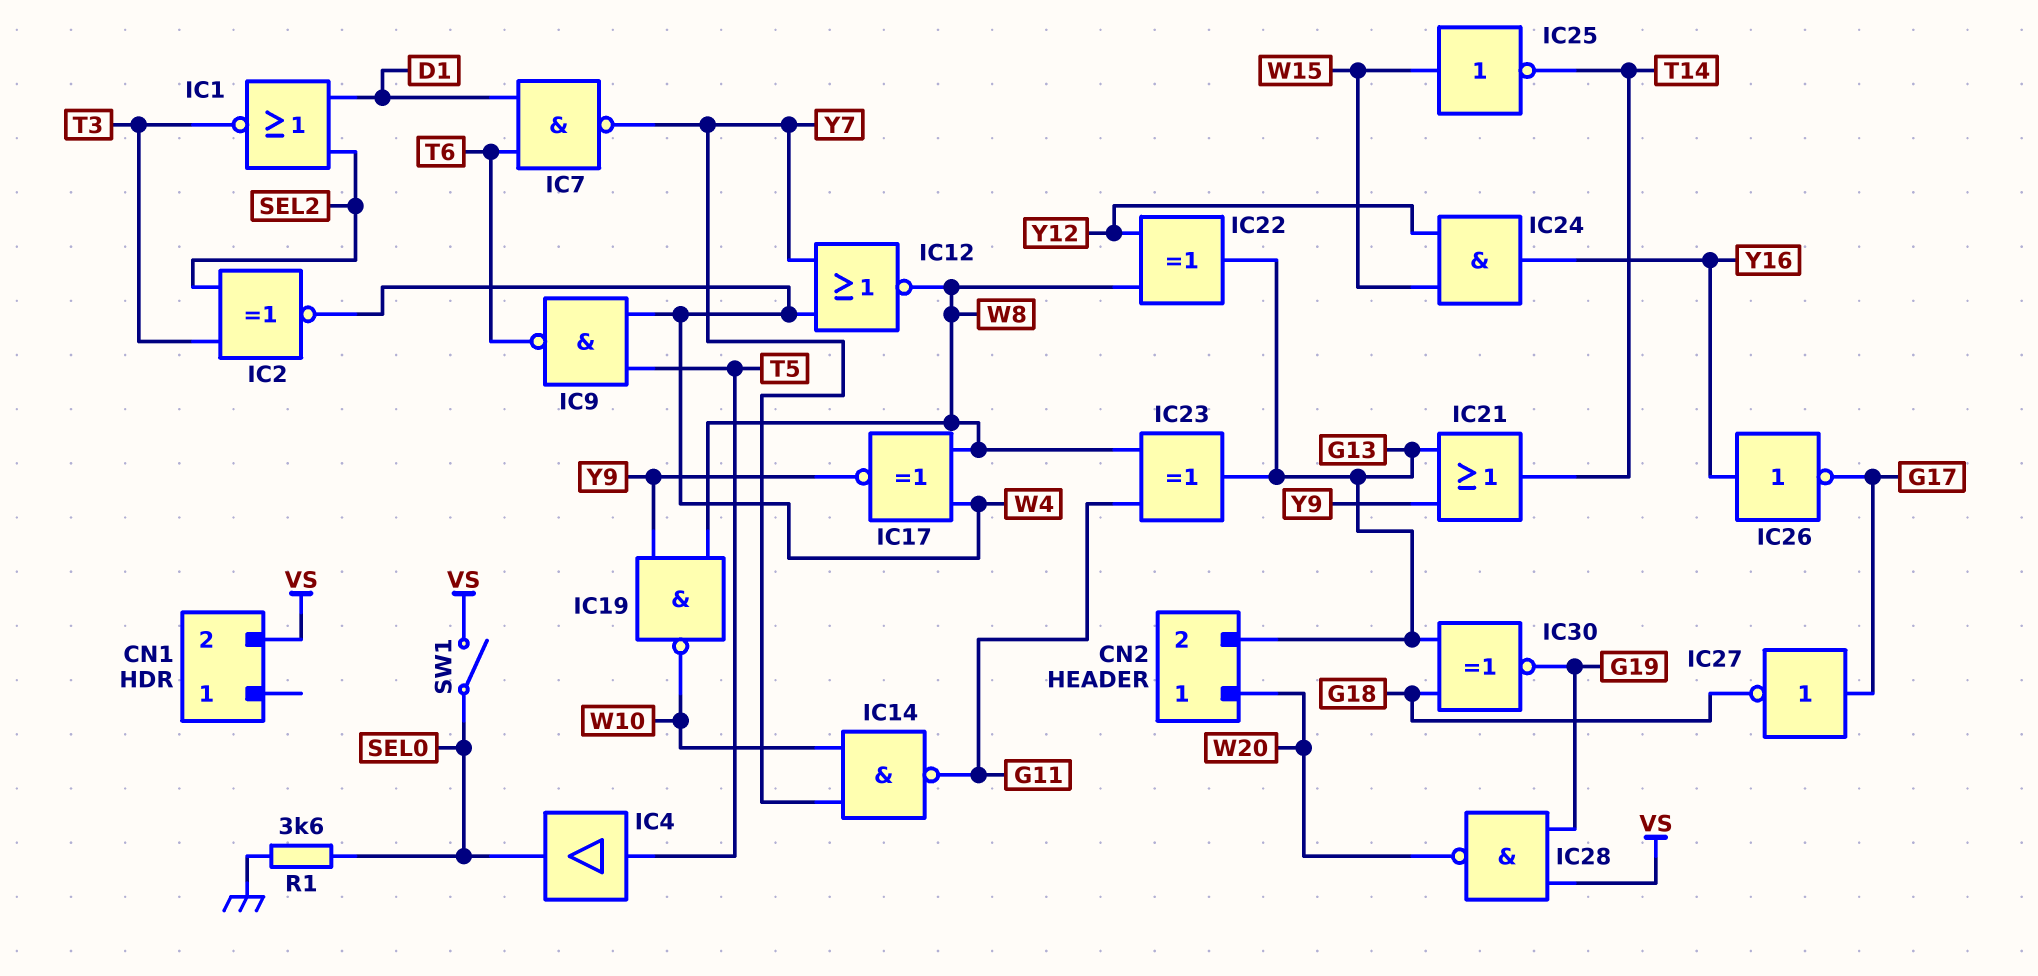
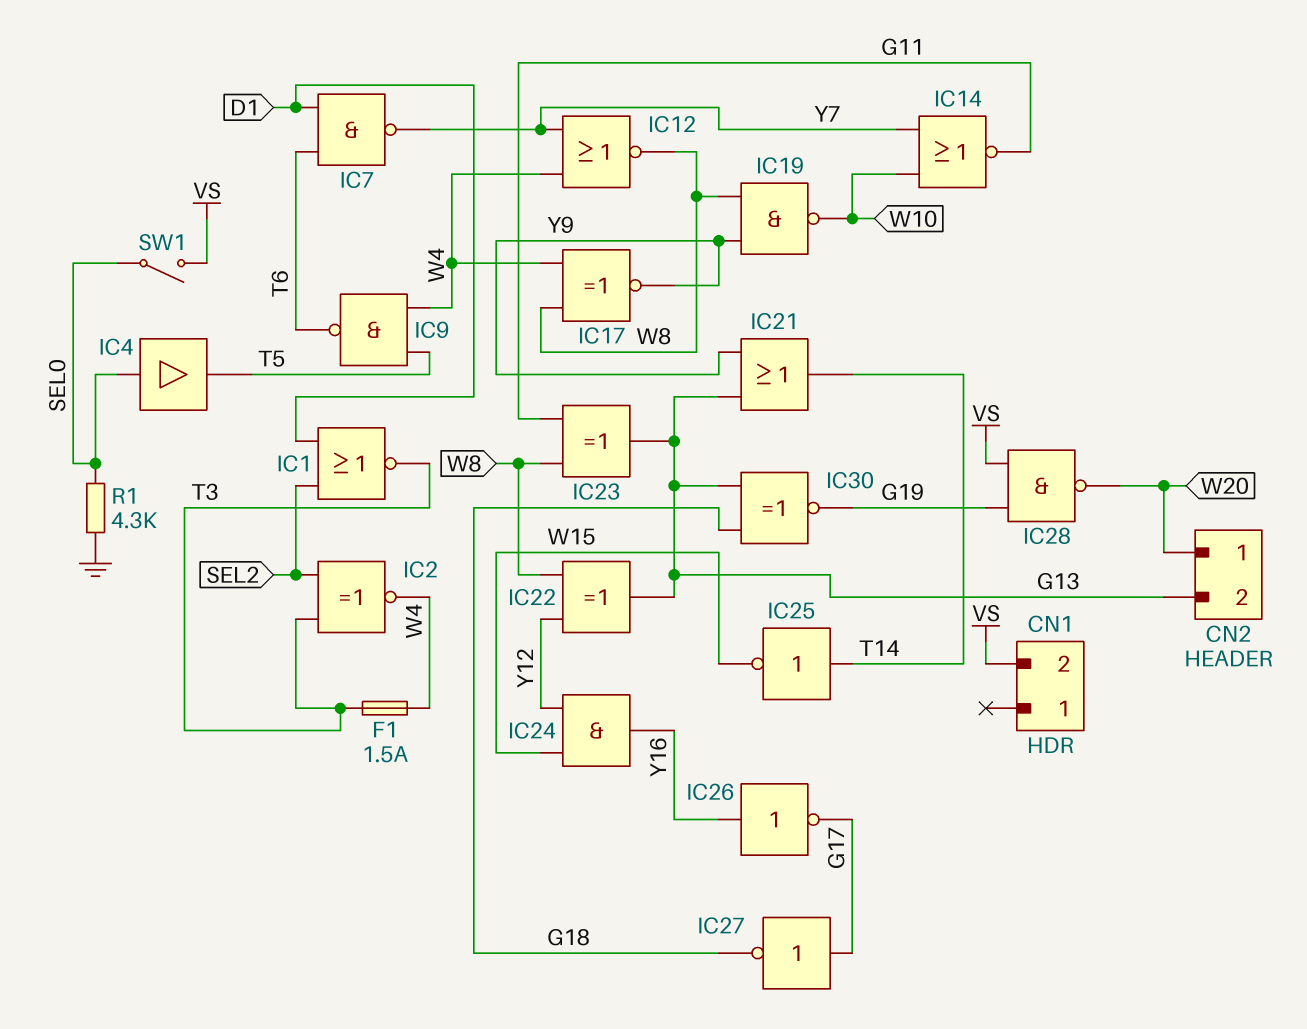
F1: none -> 1.5A (T3, W4)
IC4: buffer (in T5, out SEL0) -> buffer (in SEL0, out T5)
IC14: NAND (in W10, in Y7, out G11) -> NOR (in W10, in Y7, out G11)
IC25: NOT (in W15, out T14) -> NOT (in T14, out W15)
R1: 3.6k (GND, SEL0) -> 4.3k (GND, SEL0)

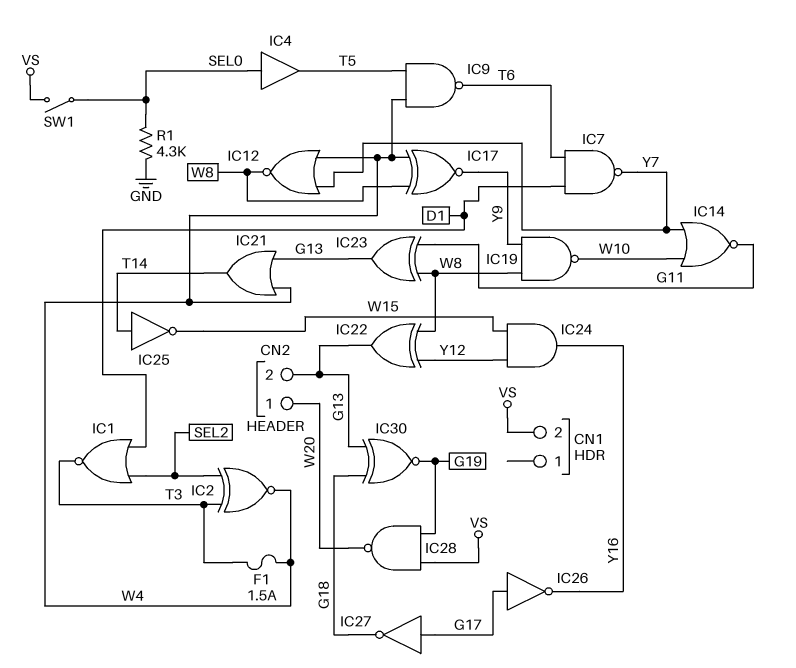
IC21: OR (in G13, in Y9, out T14) -> OR (in G13, in W4, out T14)
IC26: NOT (in Y16, out G17) -> NOT (in G17, out Y16)

